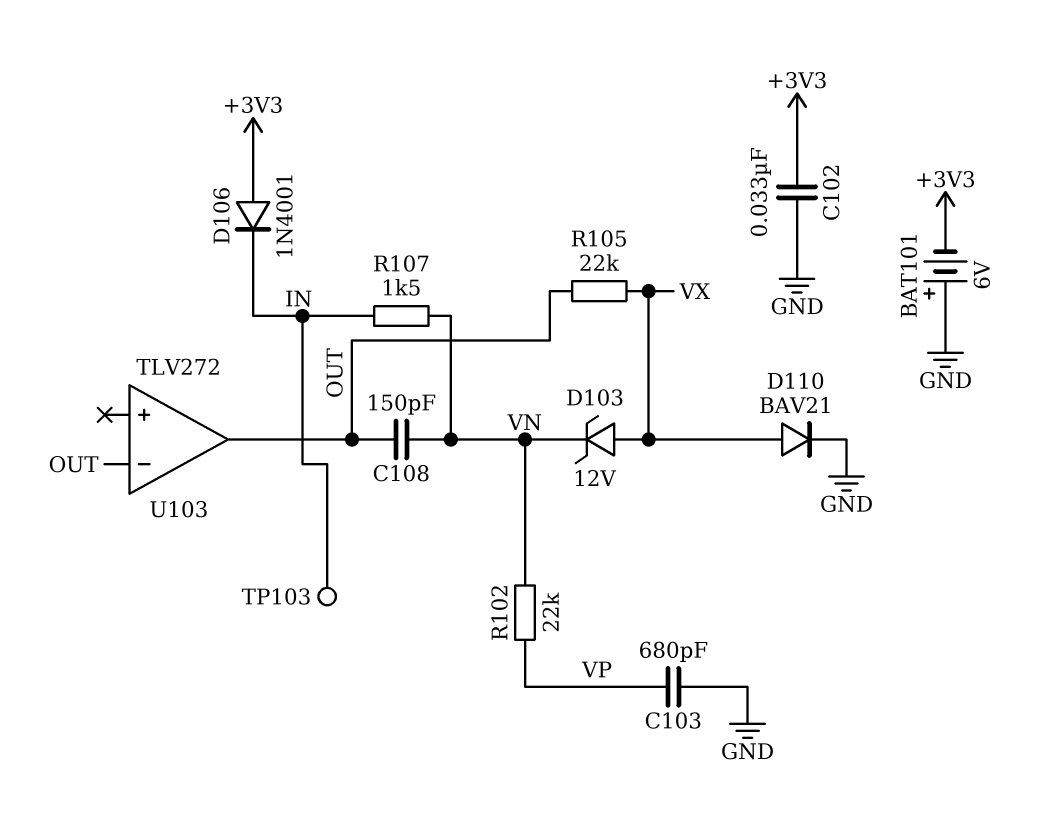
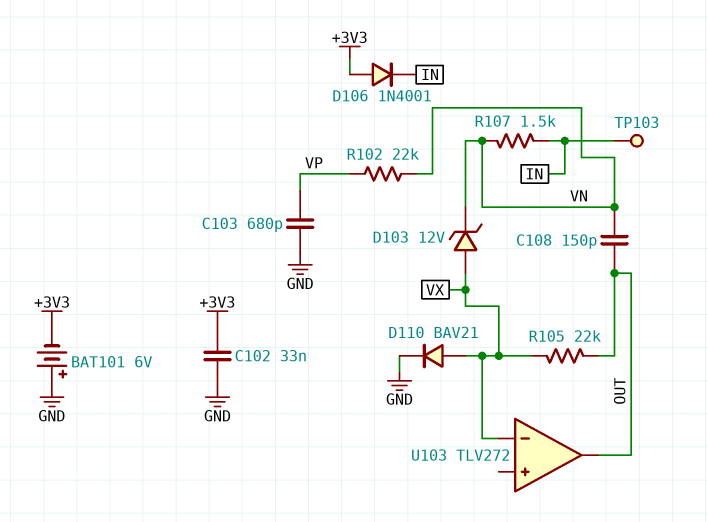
U103 pin in-: OUT -> VX

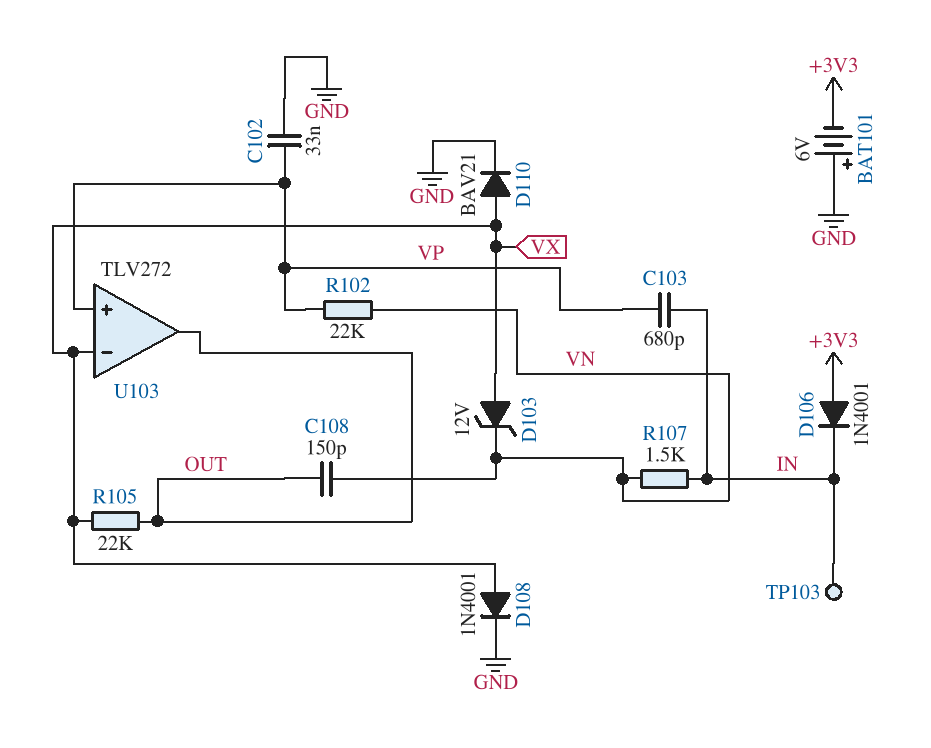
C102: 33nF (+3V3, GND) -> 33nF (GND, VP)
C103: 680pF (GND, VP) -> 680pF (IN, VP)
D108: none -> diode 1N4001 (A VX, K GND)
U103 pin in+: none -> VP

